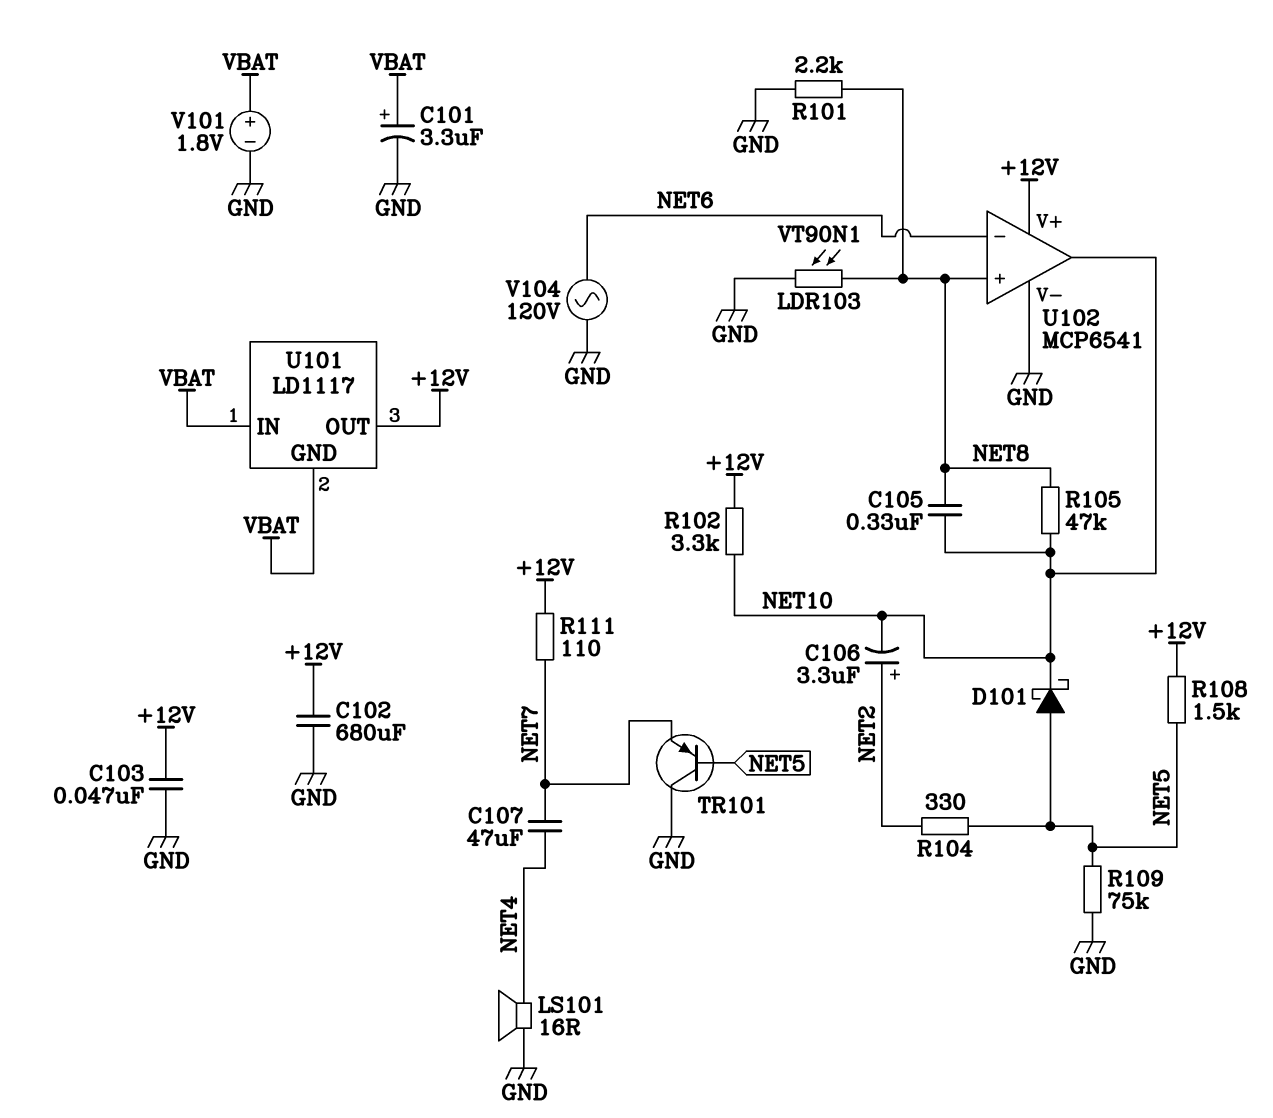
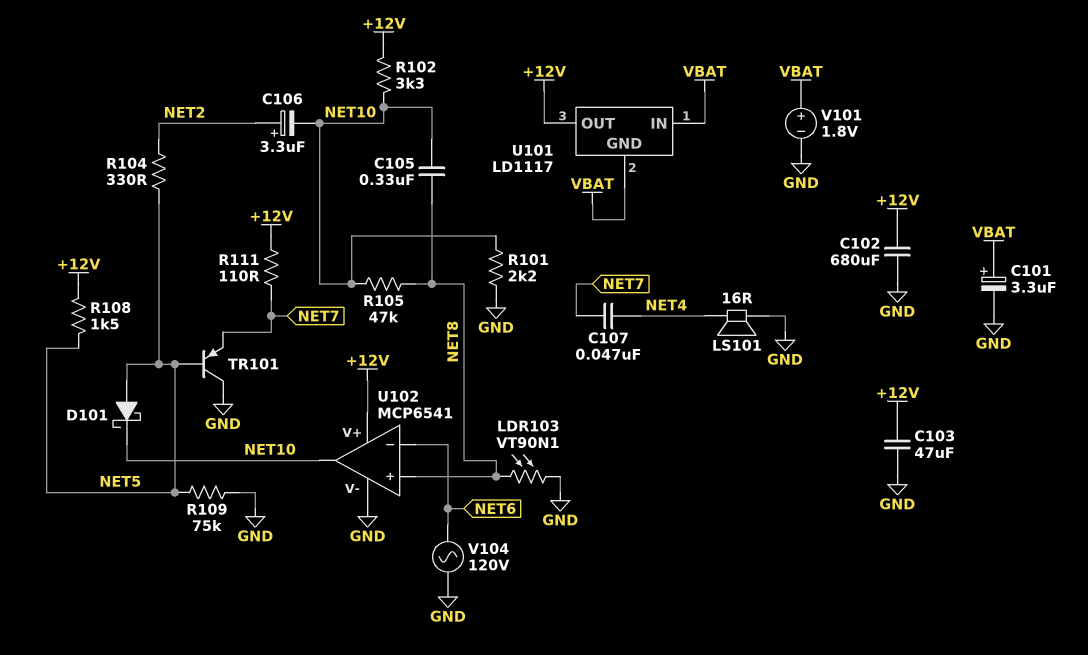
C103: 47nF (+12V, GND) -> 47uF (+12V, GND)
C107: 47uF (NET4, NET7) -> 47nF (NET4, NET7)
R101: 2.2k (GND, NET8) -> 2.2k (GND, NET10)

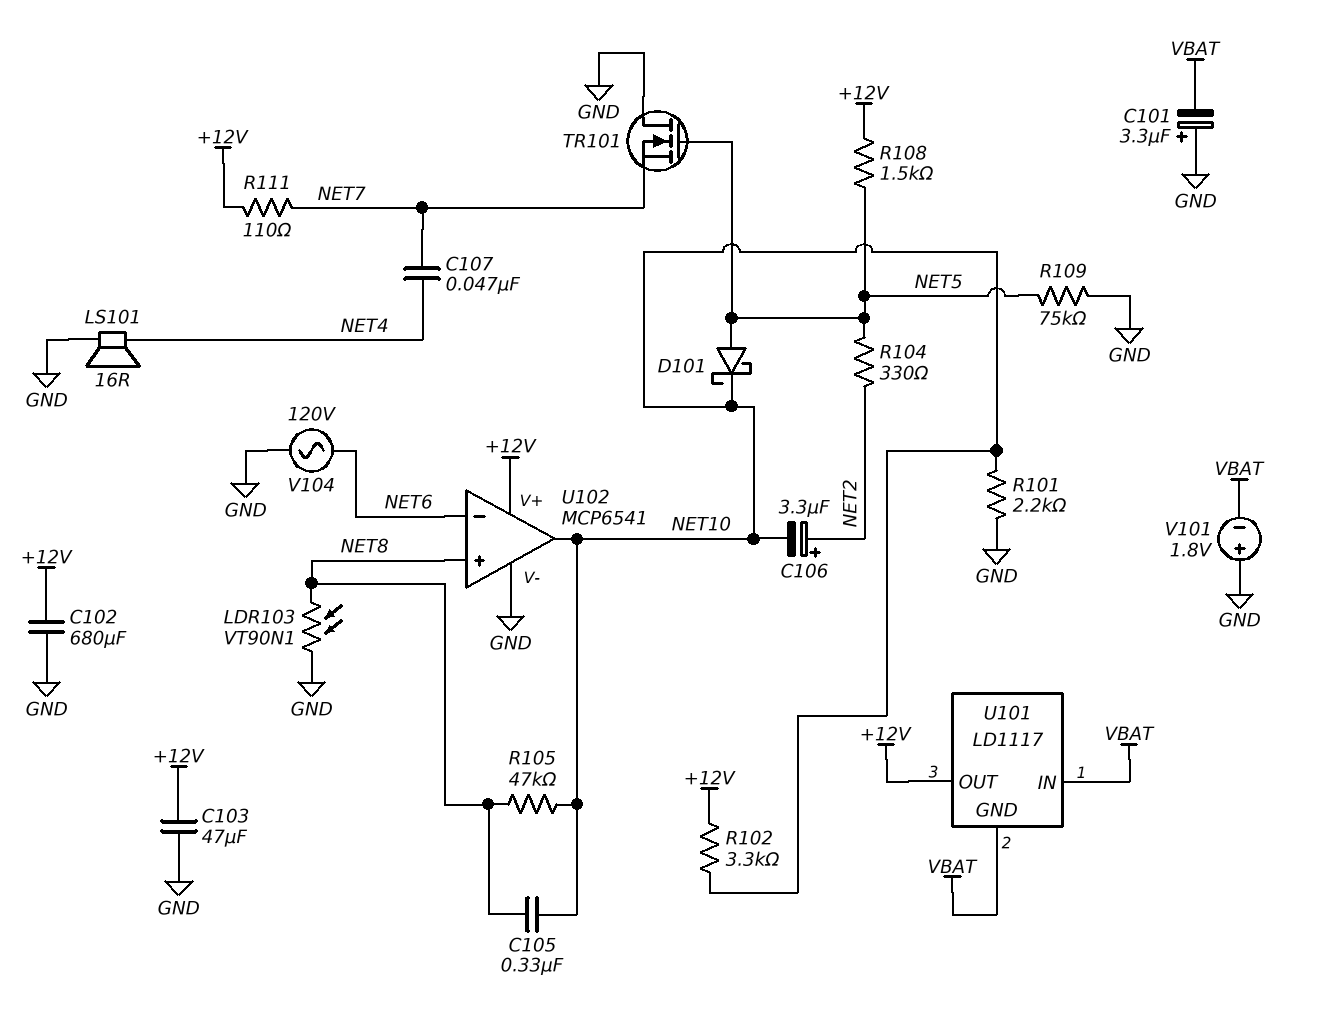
C101: 3.3uF (plus VBAT, minus GND) -> 3.3uF (plus GND, minus VBAT)
TR101: PNP (B NET5, C GND, E NET7) -> NMOS (G NET5, D GND, S NET7)
V101: 1.8V (plus VBAT, minus GND) -> 1.8V (plus GND, minus VBAT)

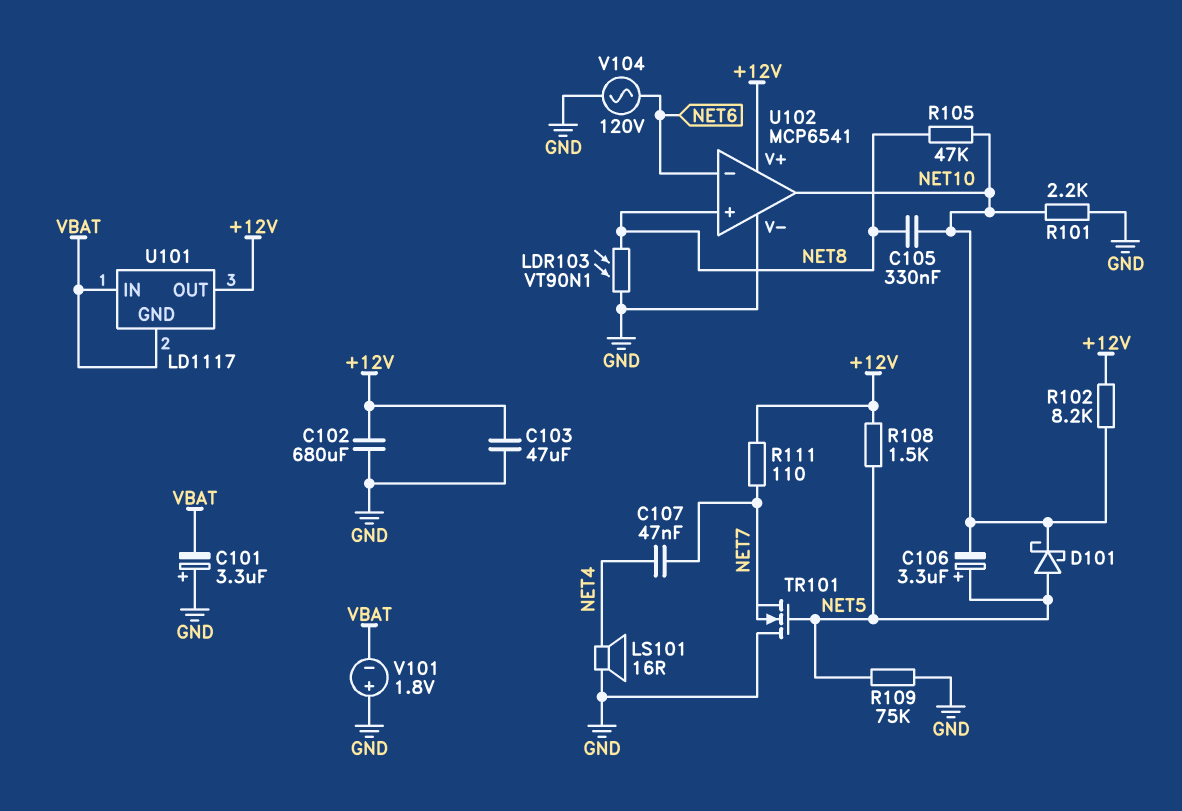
C106: 3.3uF (plus NET2, minus NET10) -> 3.3uF (plus NET5, minus NET10)
R102: 3.3k (+12V, NET10) -> 8.2k (+12V, NET10)
R104: 330 (NET2, NET5) -> none

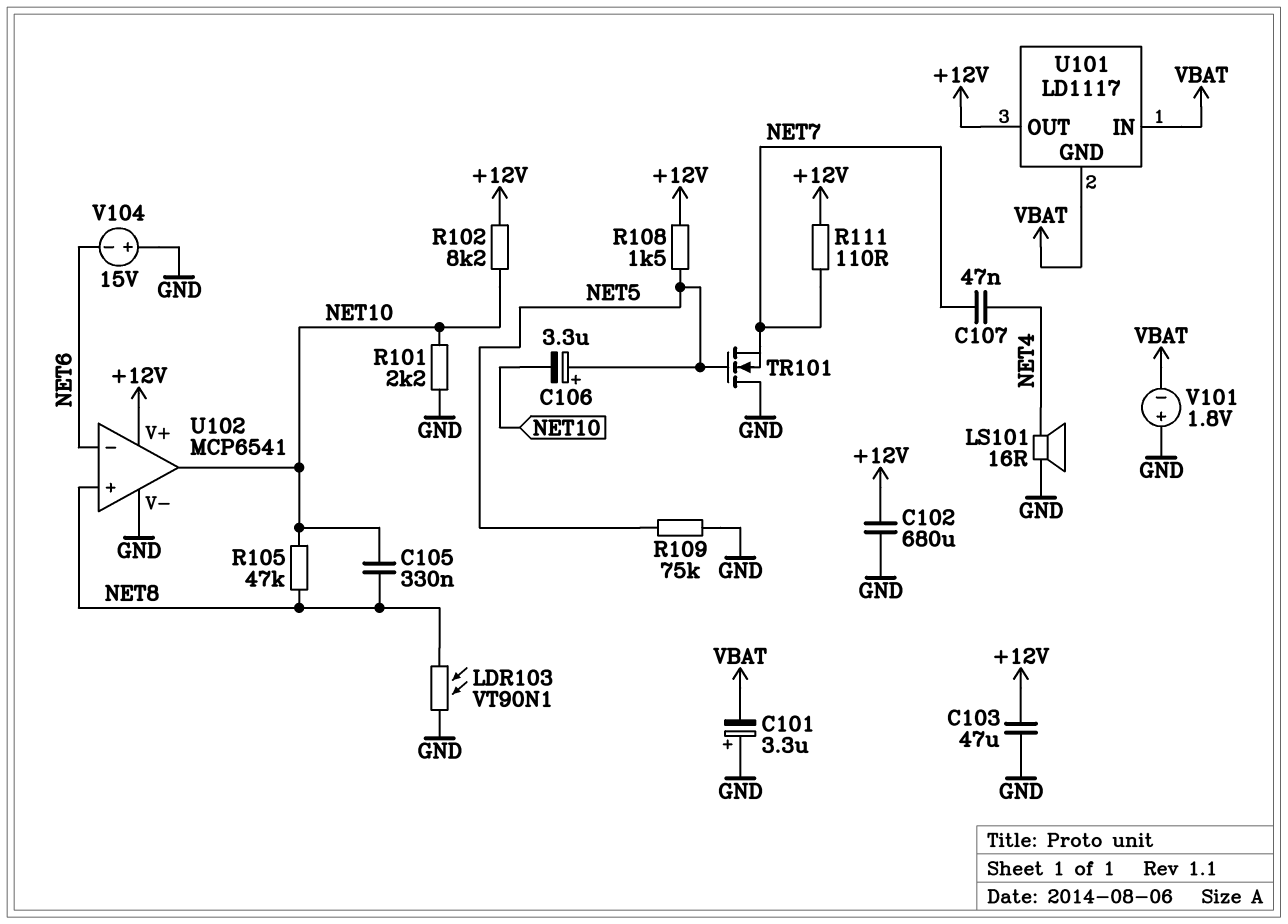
D101: schottky (A NET5, K NET10) -> none
V104: AC 120V (GND, NET6) -> 15V (plus GND, minus NET6)

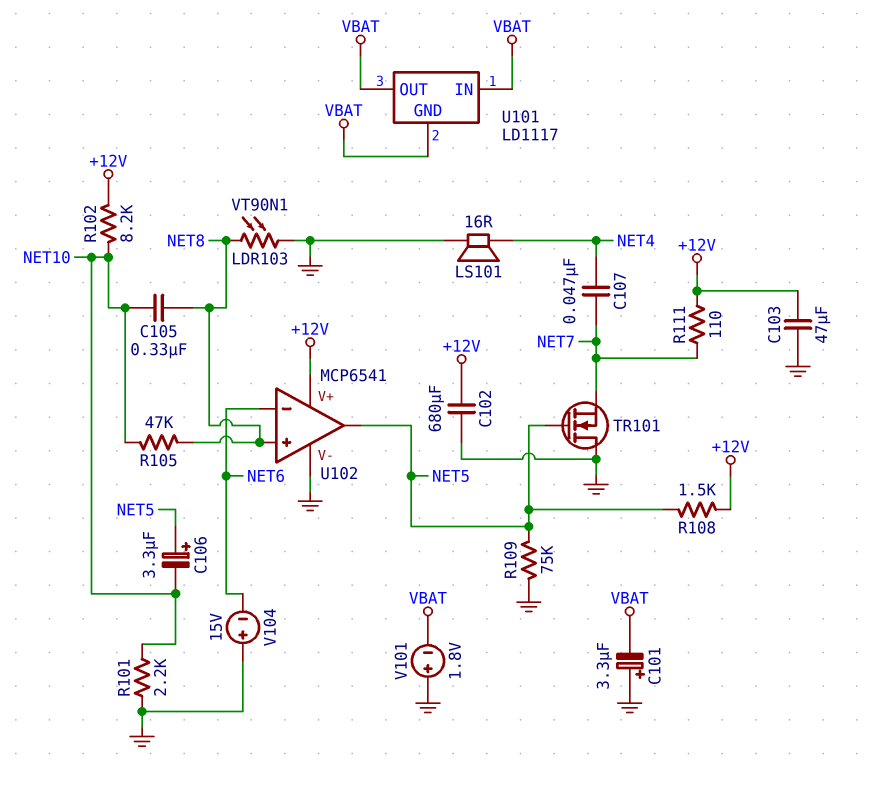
U101 pin OUT: +12V -> VBAT
U102 pin out: NET10 -> NET5

